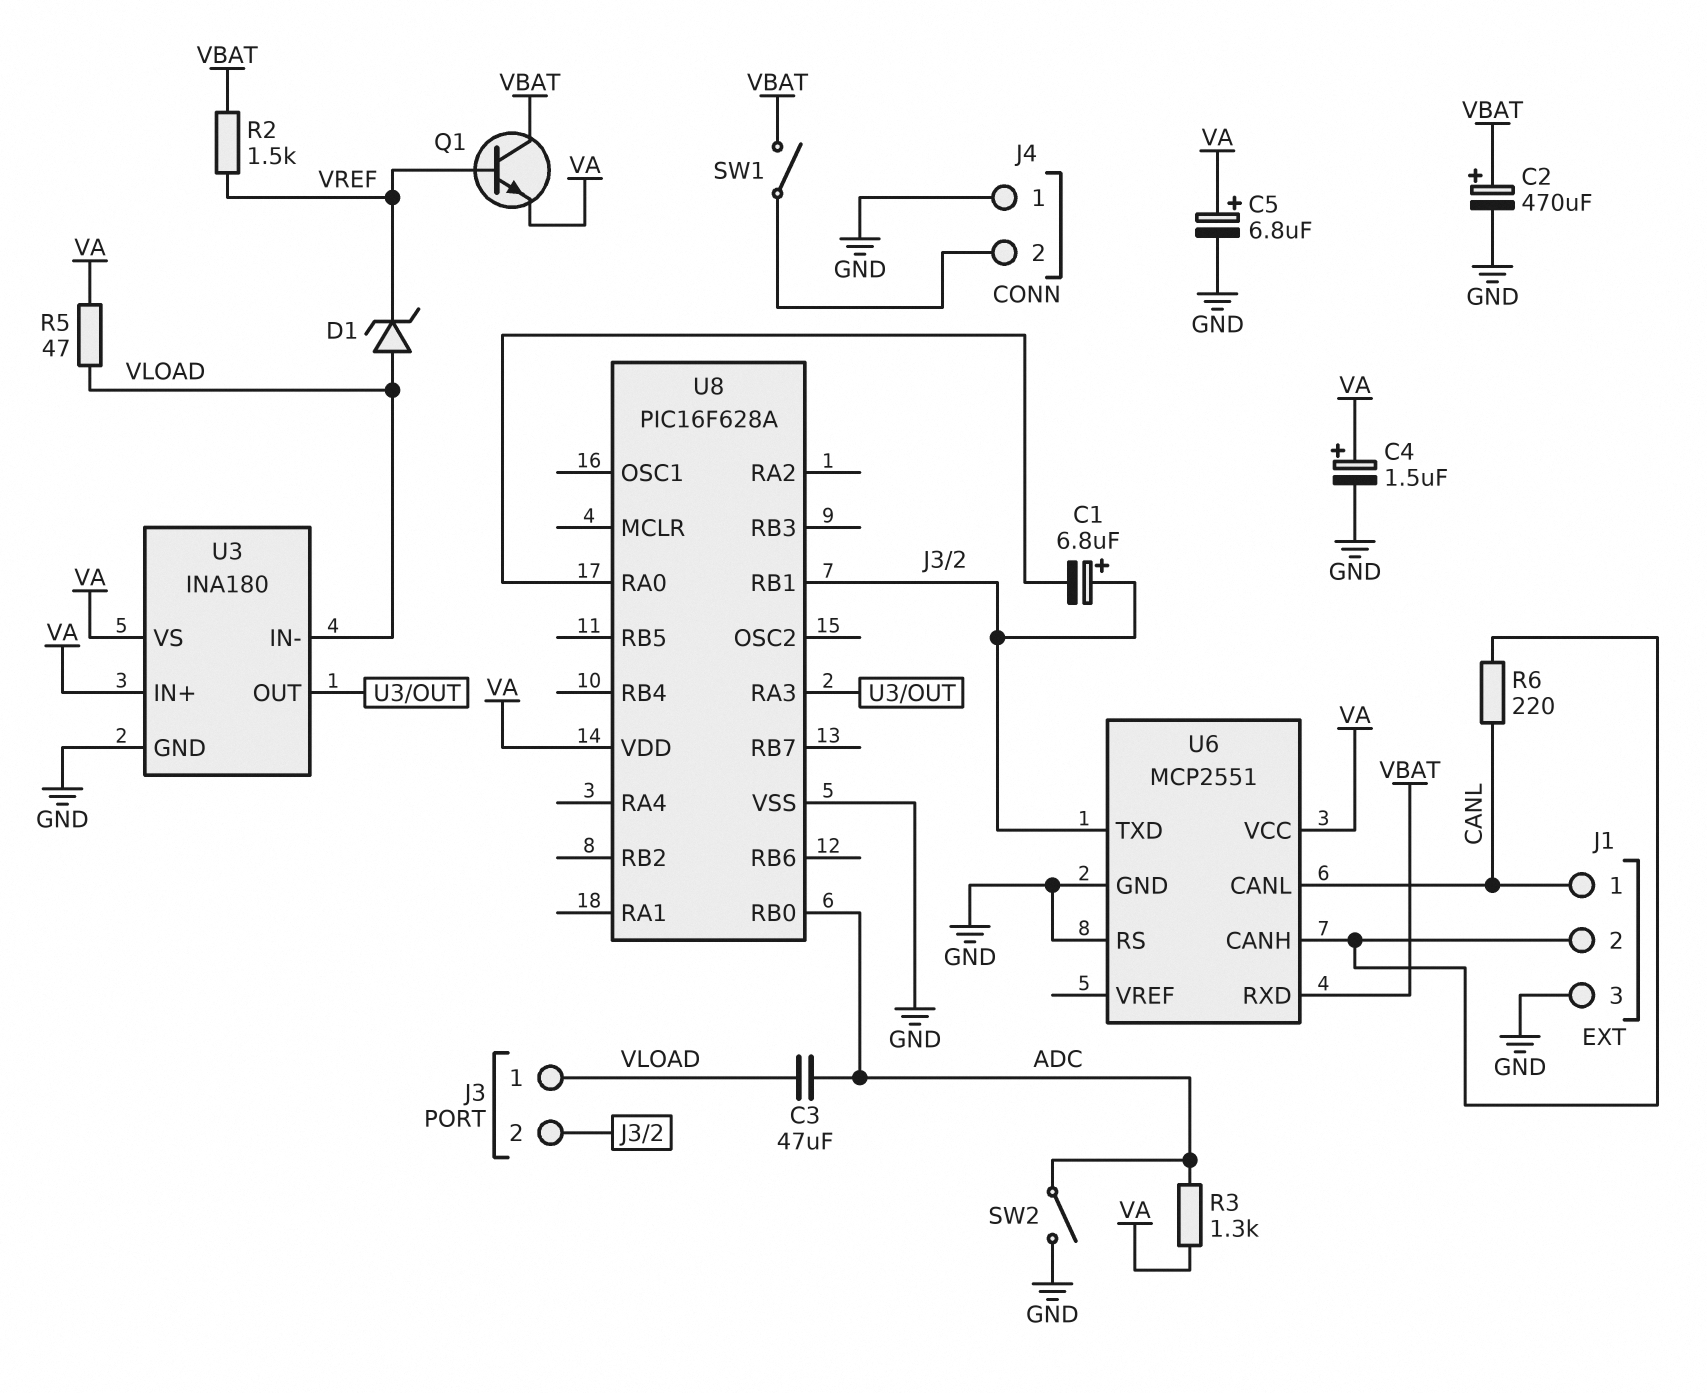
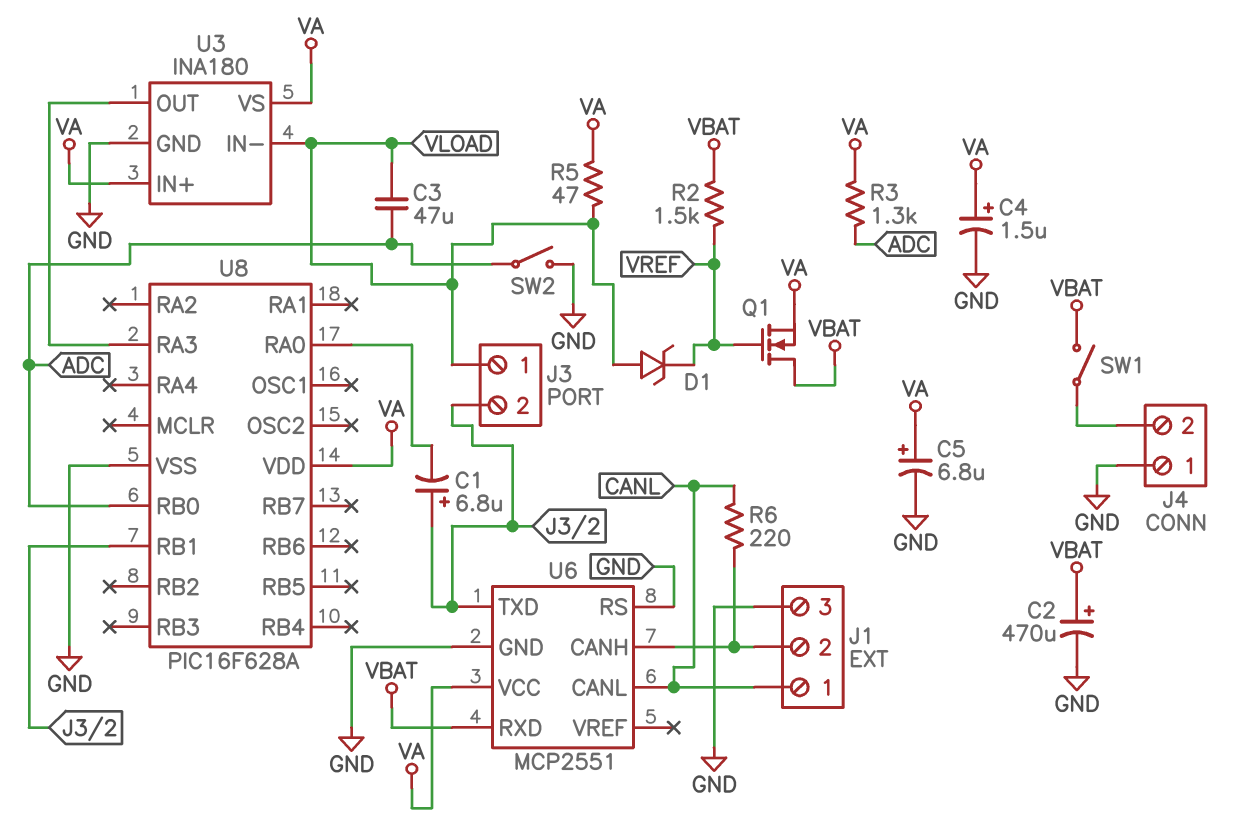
Q1: NPN (B VREF, C VBAT, E VA) -> NMOS (G VREF, D VBAT, S VA)

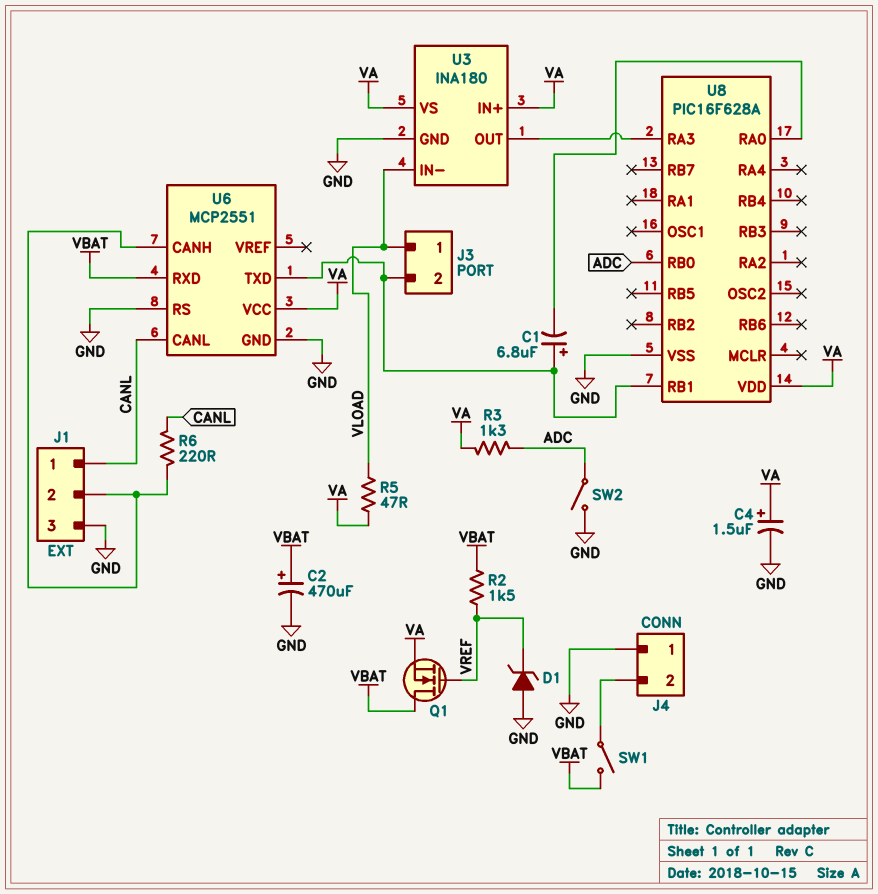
C3: 47uF (ADC, VLOAD) -> none
C5: 6.8uF (plus VA, minus GND) -> none
D1: zener (A VLOAD, K VREF) -> zener (A GND, K VREF)

